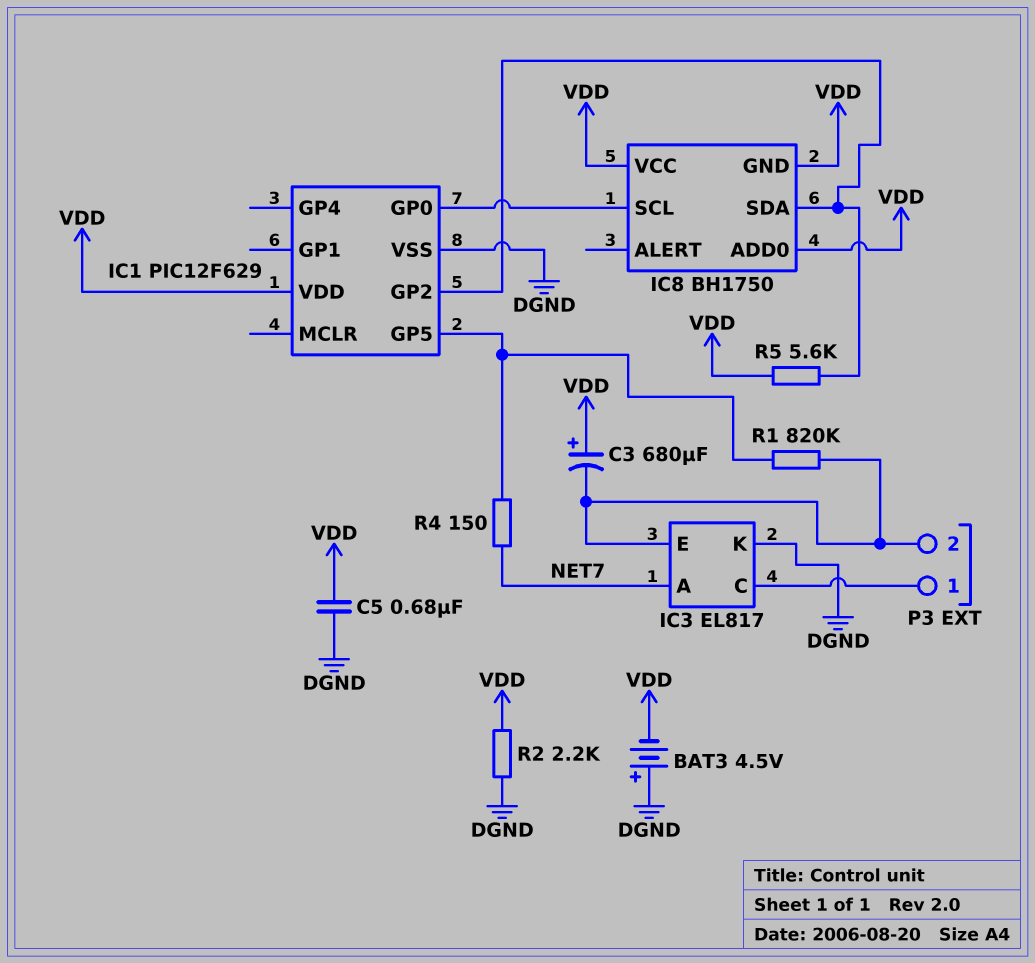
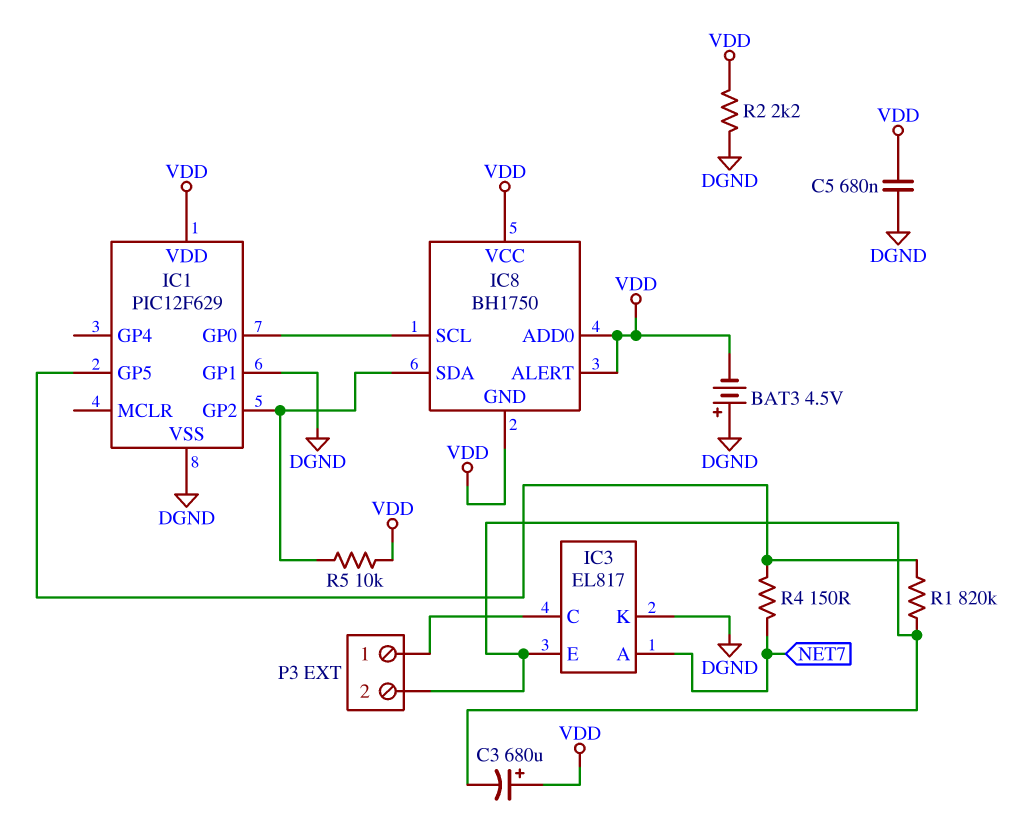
IC1 pin GP1: none -> DGND
IC8 pin ALERT: none -> VDD
R5: 5.6k (IC1/GP2, VDD) -> 10k (IC1/GP2, VDD)

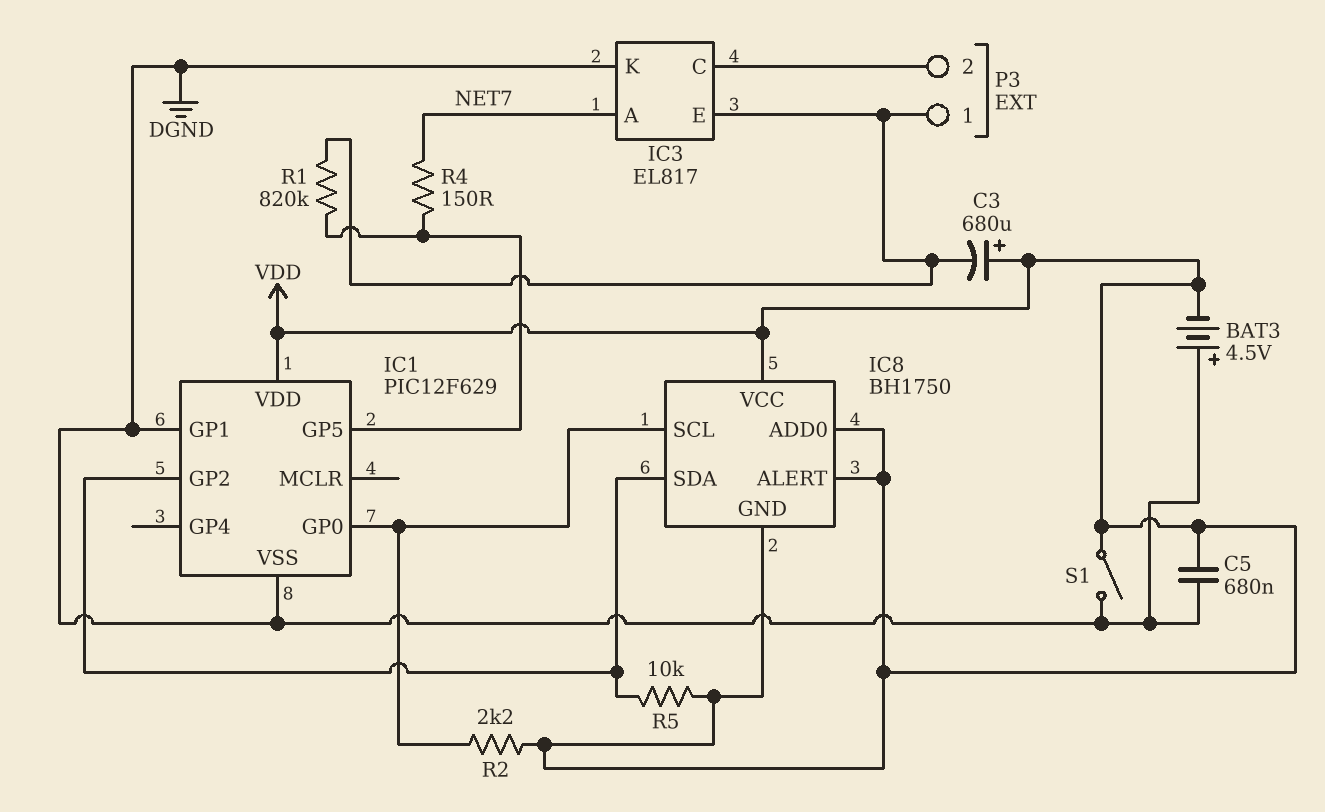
P3 pin 1: IC3/C -> IC3/E
P3 pin 2: IC3/E -> IC3/C
R2: 2.2k (DGND, VDD) -> 2.2k (IC1/GP0, VDD)
S1: none -> switch (DGND, VDD)

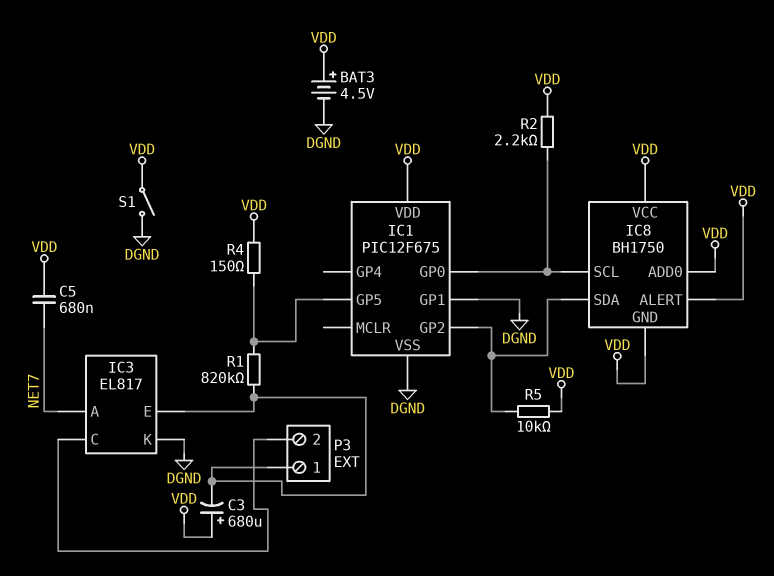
BAT3: 4.5V (plus DGND, minus VDD) -> 4.5V (plus VDD, minus DGND)
C5: 680nF (DGND, VDD) -> 680nF (NET7, VDD)
IC1: PIC12F629 -> PIC12F675
R4: 150 (IC1/GP5, NET7) -> 150 (IC1/GP5, VDD)

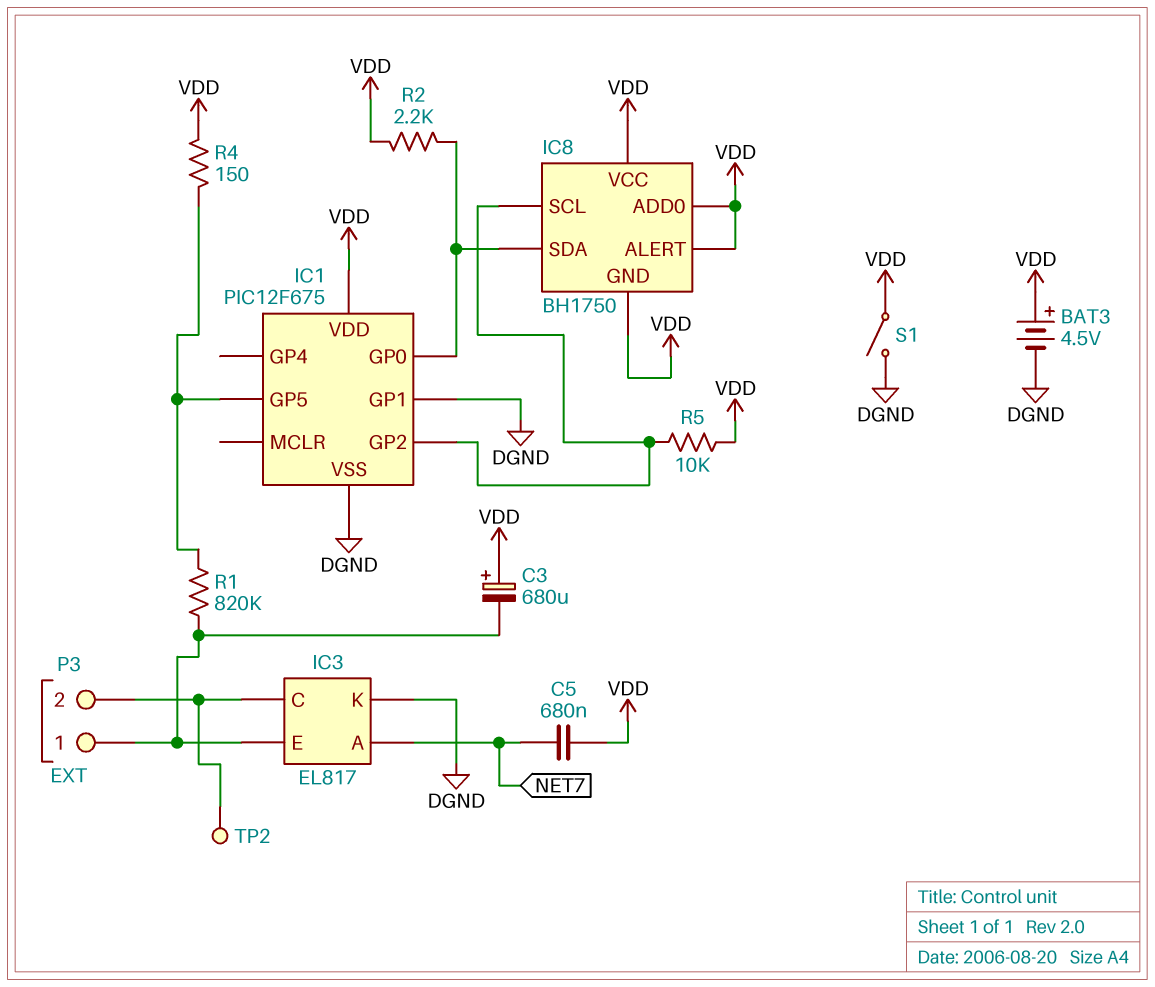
IC8 pin SCL: IC1/GP0 -> IC1/GP2
IC8 pin SDA: IC1/GP2 -> IC1/GP0
TP2: none -> test point (IC3/C)

